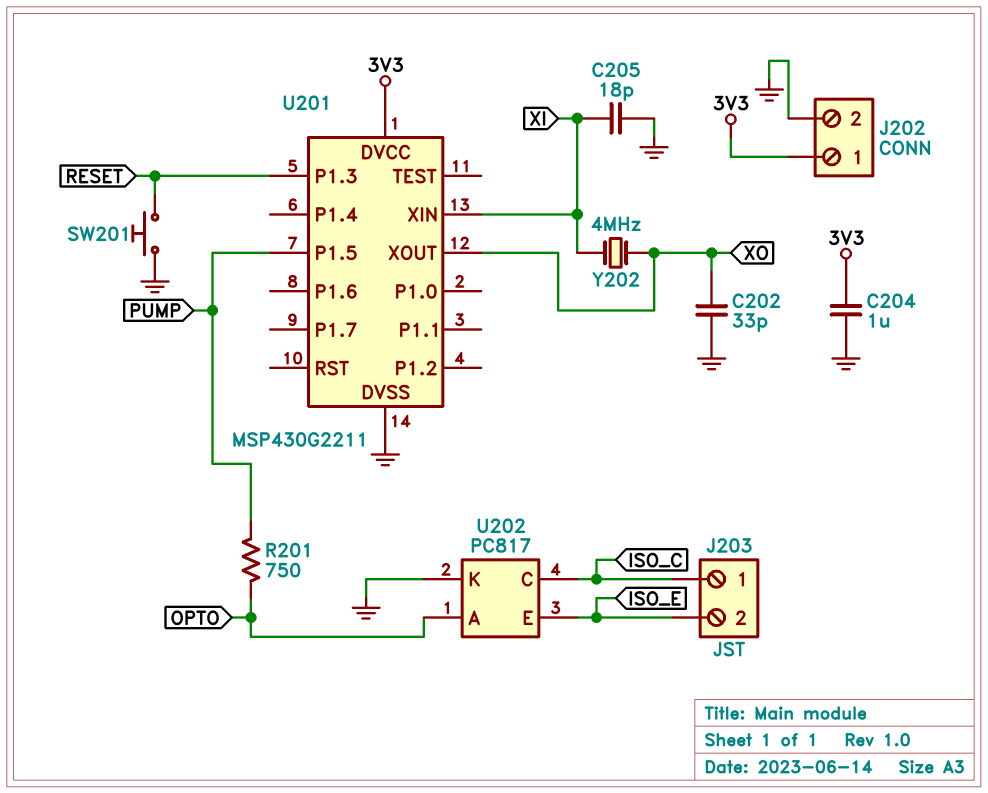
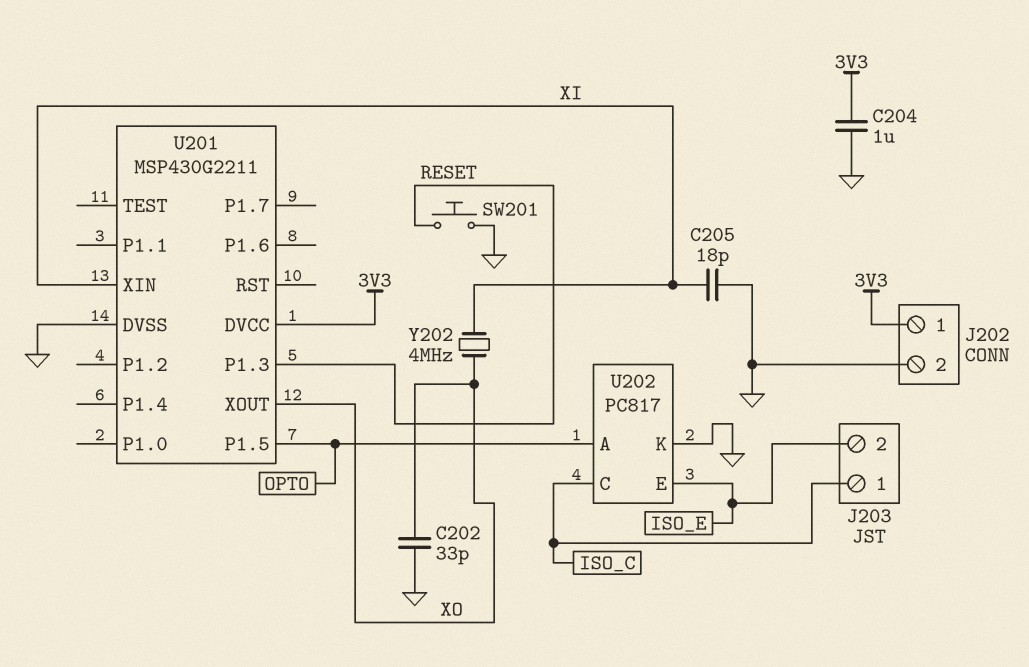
R201: 750 (OPTO, PUMP) -> none
U201 pin P1.5: PUMP -> OPTO

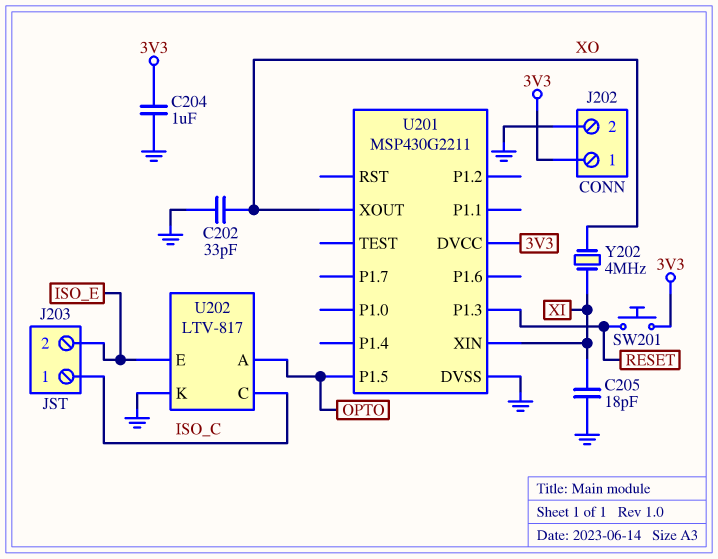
SW201: button (GND, RESET) -> button (3V3, RESET)
U202: PC817 -> LTV-817

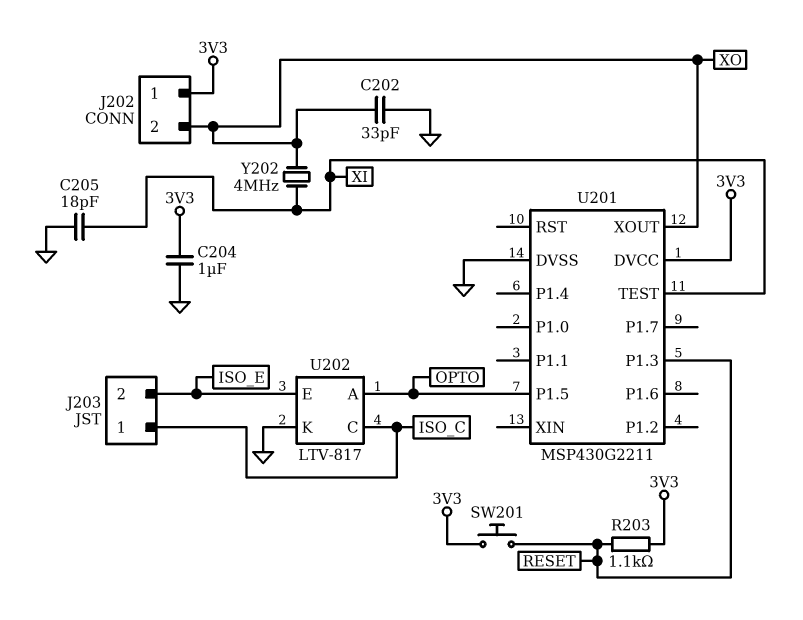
J202 pin 2: GND -> XO
R203: none -> 1.1k (3V3, RESET)
U201 pin TEST: none -> XI
U201 pin XIN: XI -> none

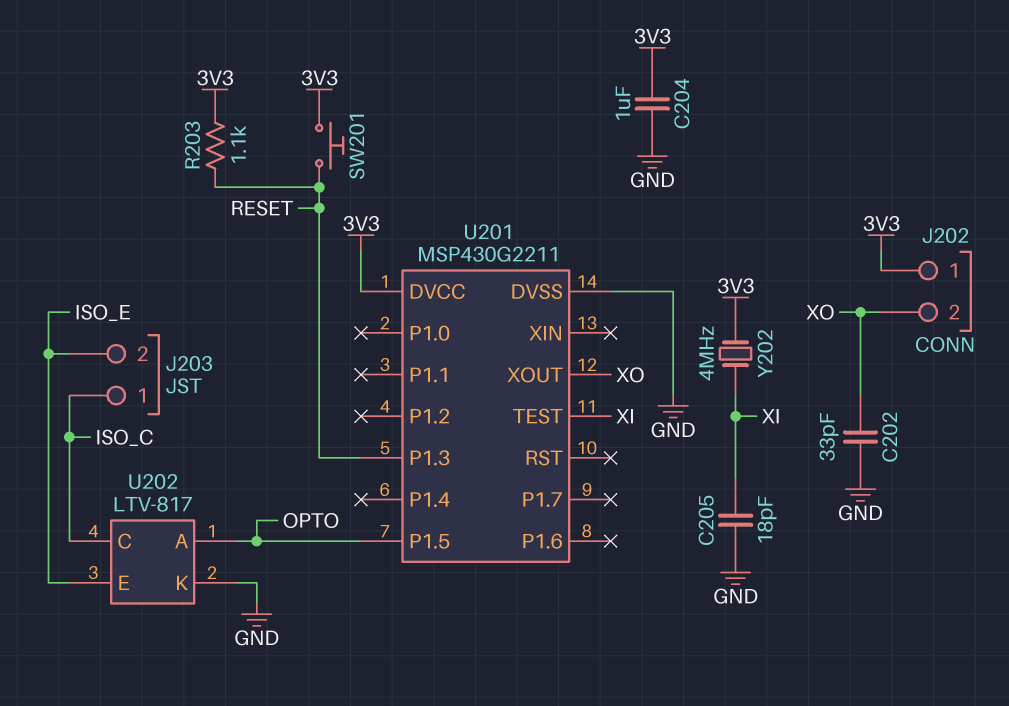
Y202: 4MHz (XI, XO) -> 4MHz (3V3, XI)

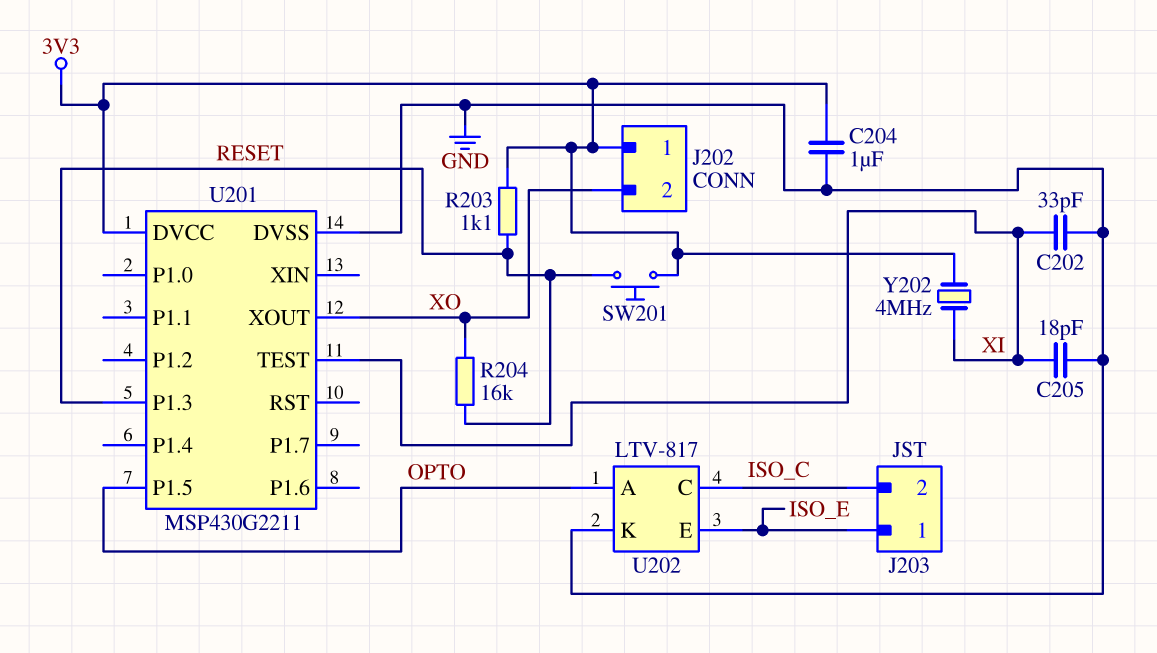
C202: 33pF (GND, XO) -> 33pF (GND, XI)
J203 pin 1: ISO_C -> ISO_E
J203 pin 2: ISO_E -> ISO_C
R204: none -> 16k (RESET, XO)

